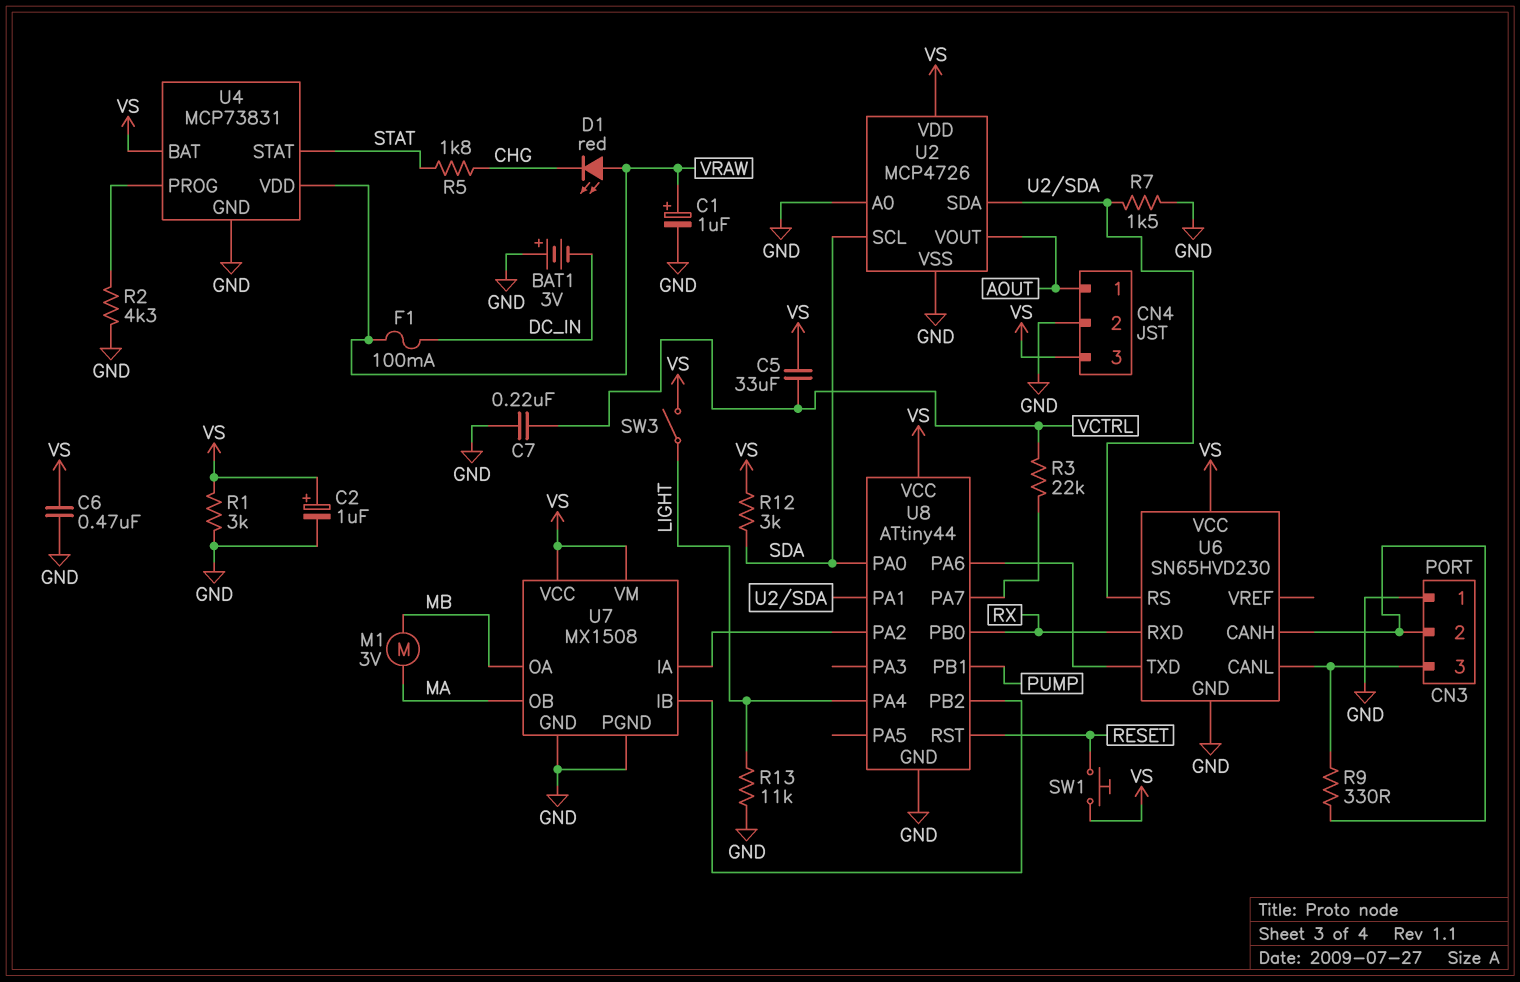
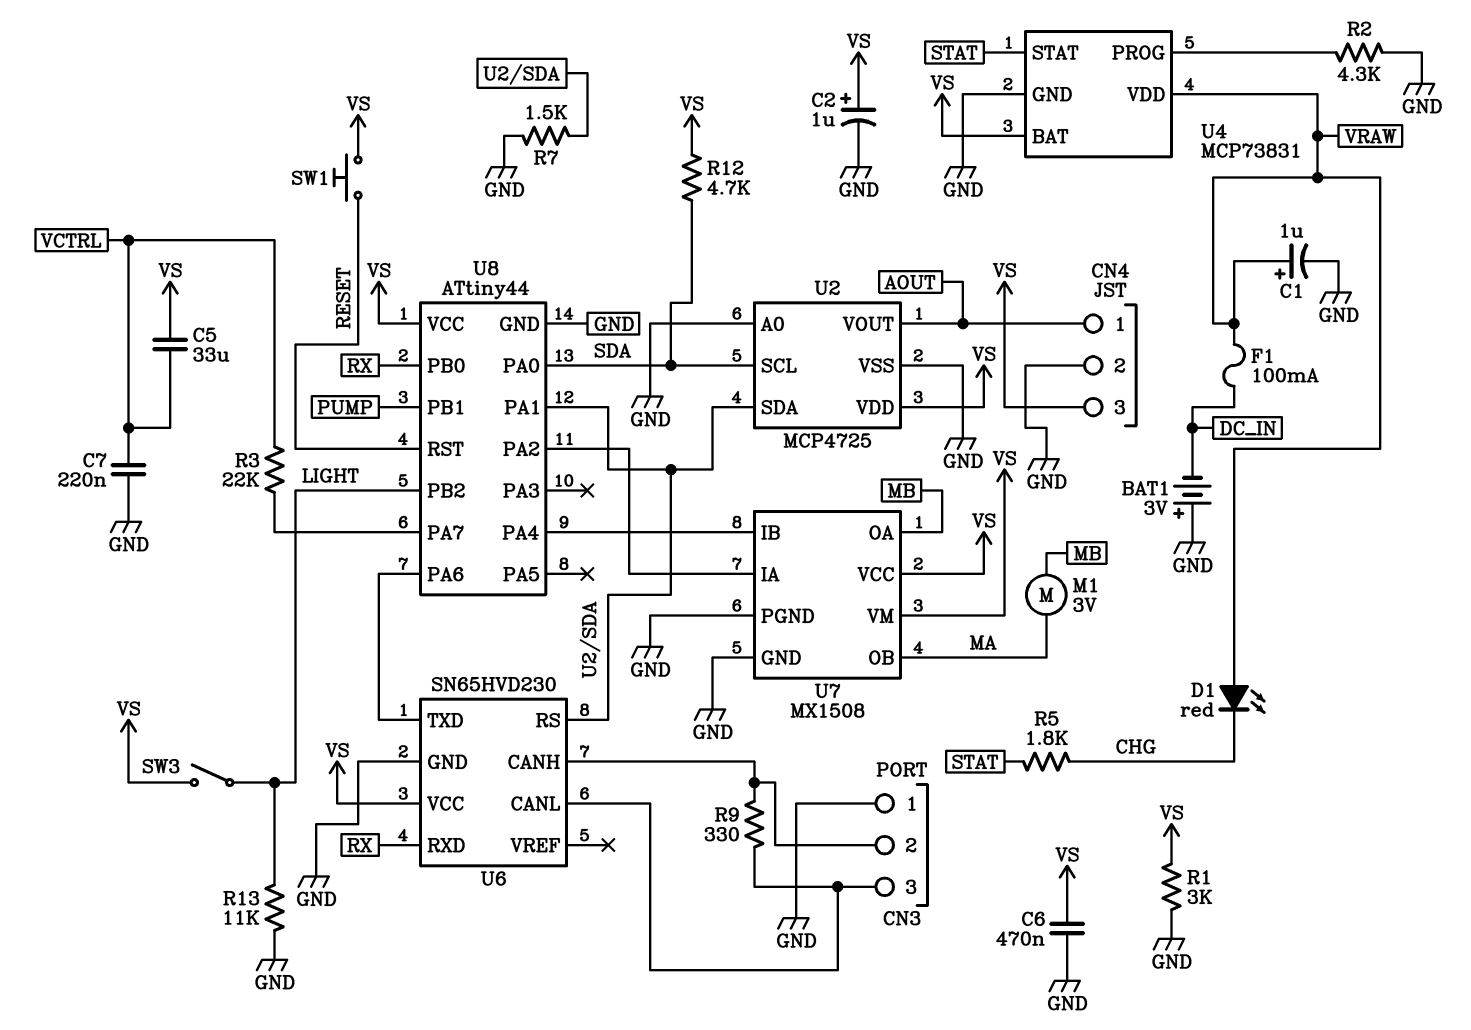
R12: 3k (SDA, VS) -> 4.7k (SDA, VS)
U2: MCP4726 -> MCP4725
U8 pin PA4: LIGHT -> U7/IB
U8 pin PB2: U7/IB -> LIGHT

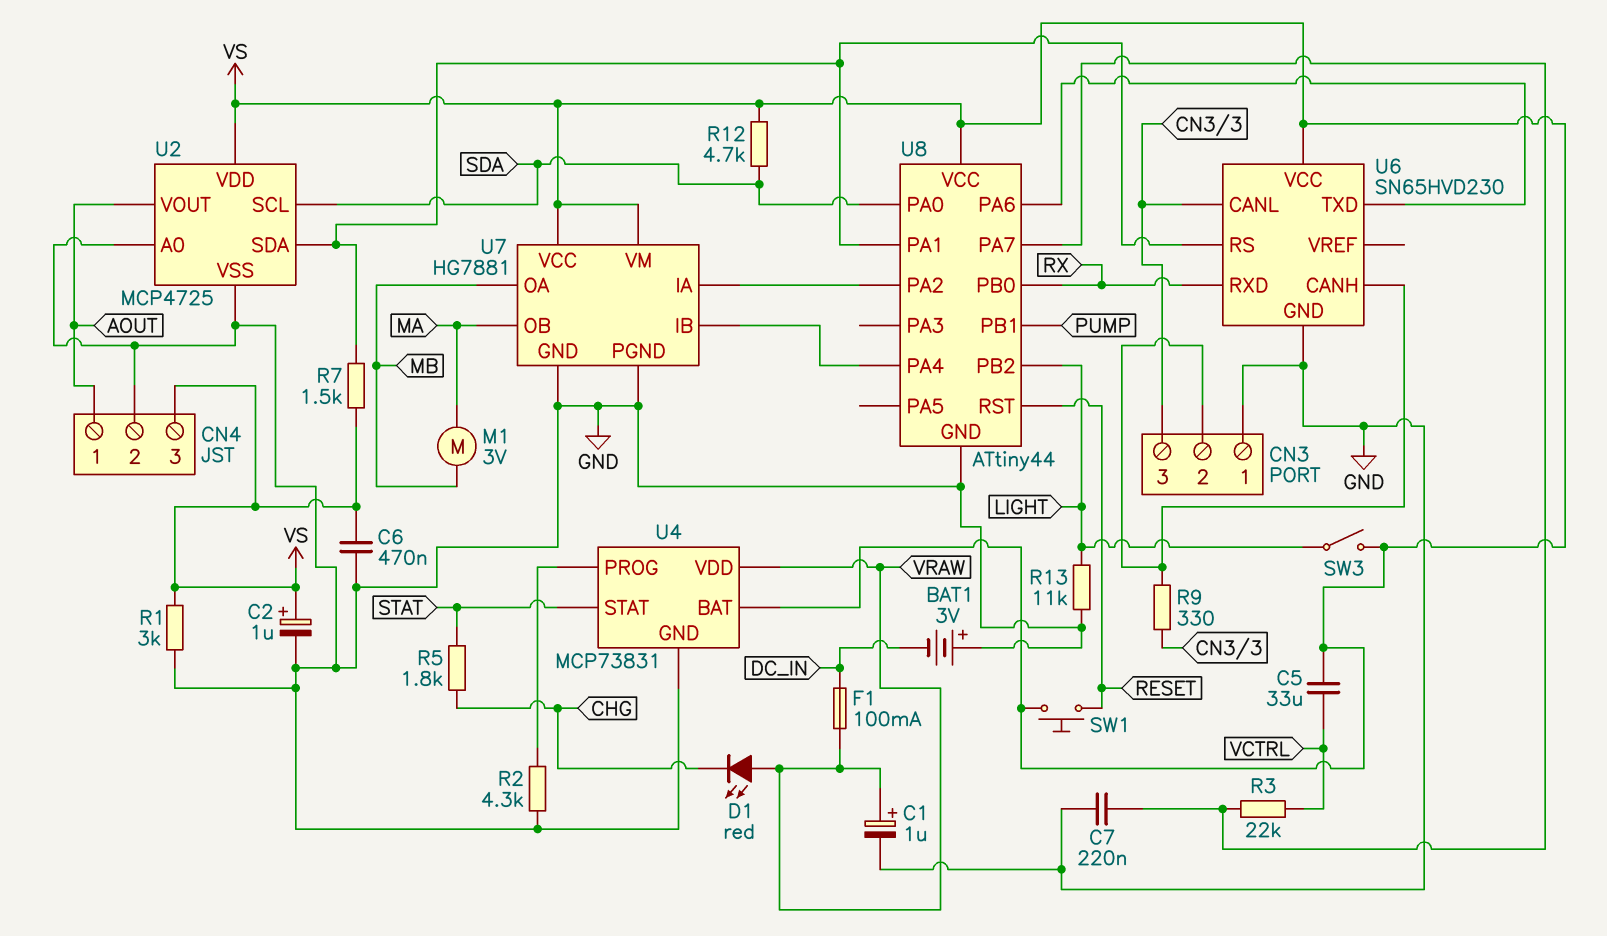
C7: 220nF (GND, VCTRL) -> 220nF (GND, U8/PA7)
R7: 1.5k (GND, U2/SDA) -> 1.5k (U2/SDA, VS)
U7: MX1508 -> HG7881

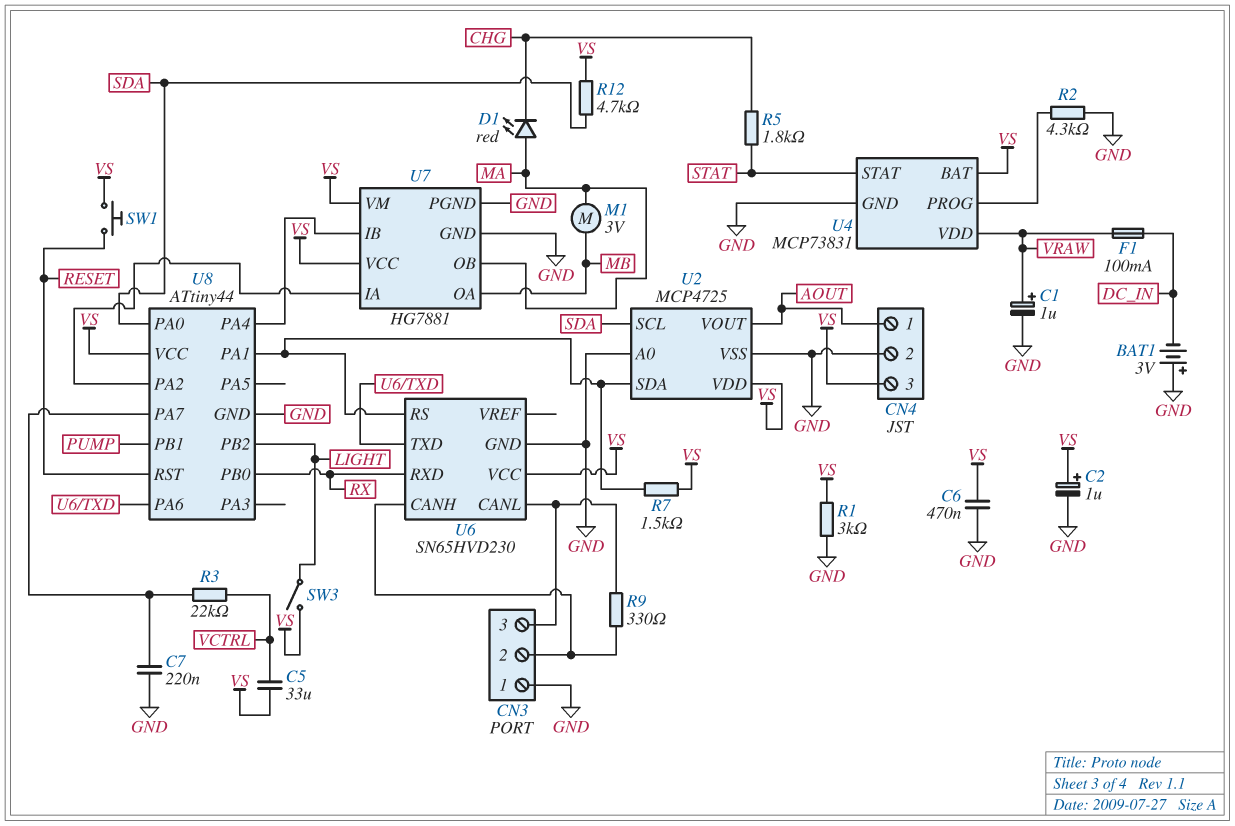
D1: LED red (A VRAW, K CHG) -> LED red (A MA, K CHG)
R13: 11k (GND, LIGHT) -> none

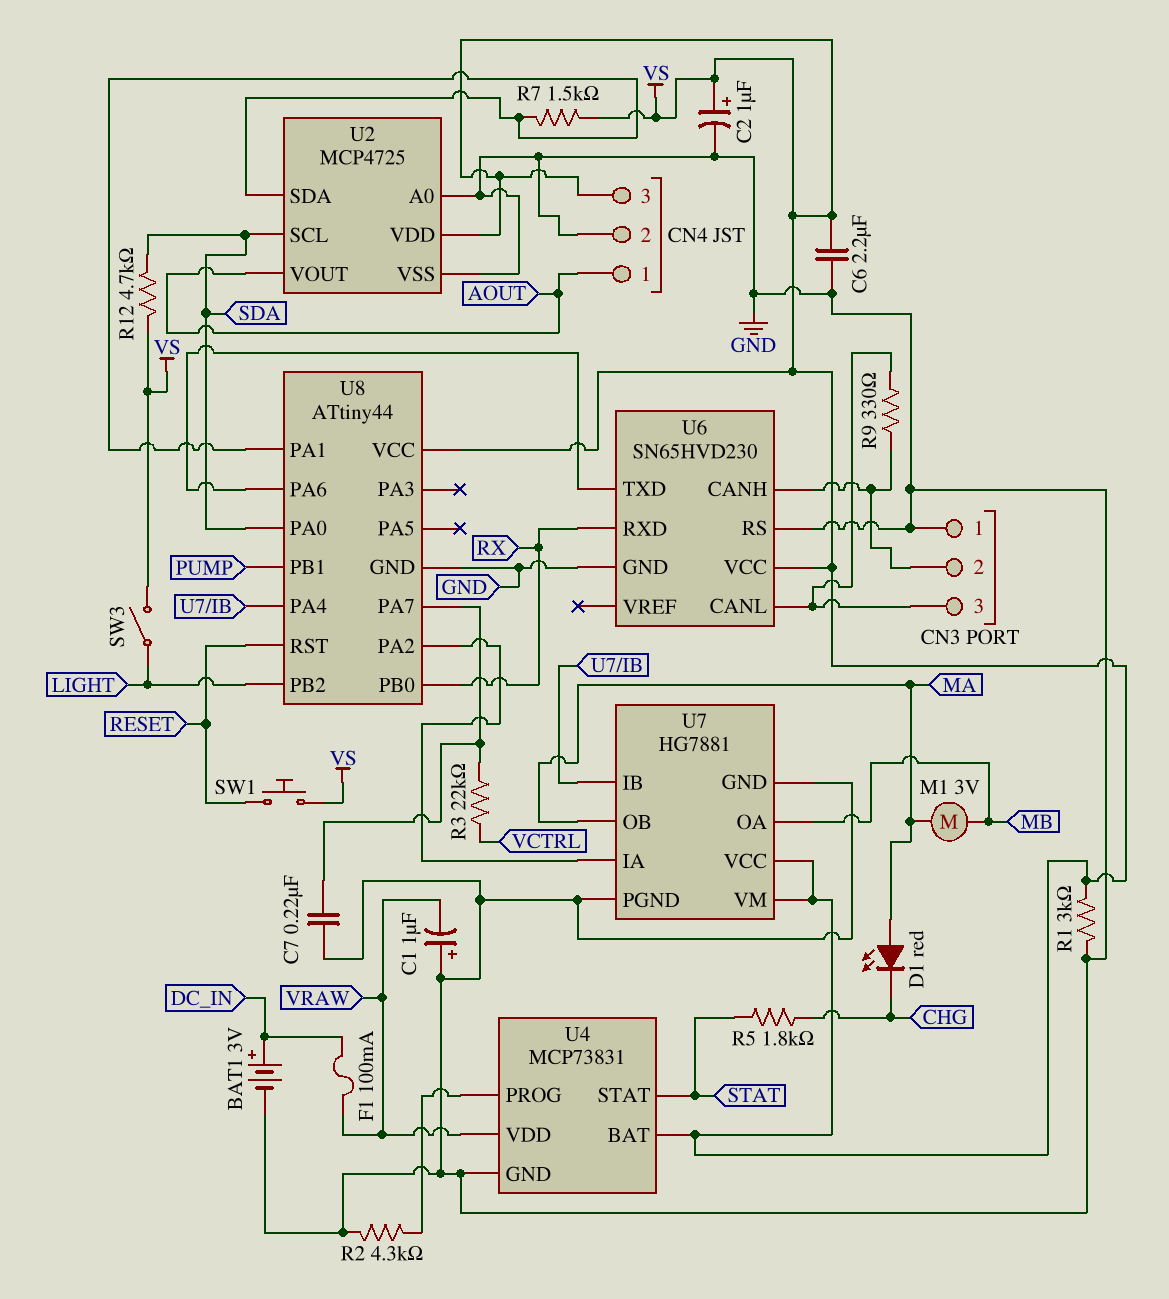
BAT1: 3V (plus GND, minus DC_IN) -> 3V (plus DC_IN, minus GND)
C1: 1uF (plus VRAW, minus GND) -> 1uF (plus GND, minus VRAW)
C5: 33uF (VCTRL, VS) -> none
C6: 470nF (GND, VS) -> 2.2uF (GND, VS)
U6 pin RS: U2/SDA -> GND

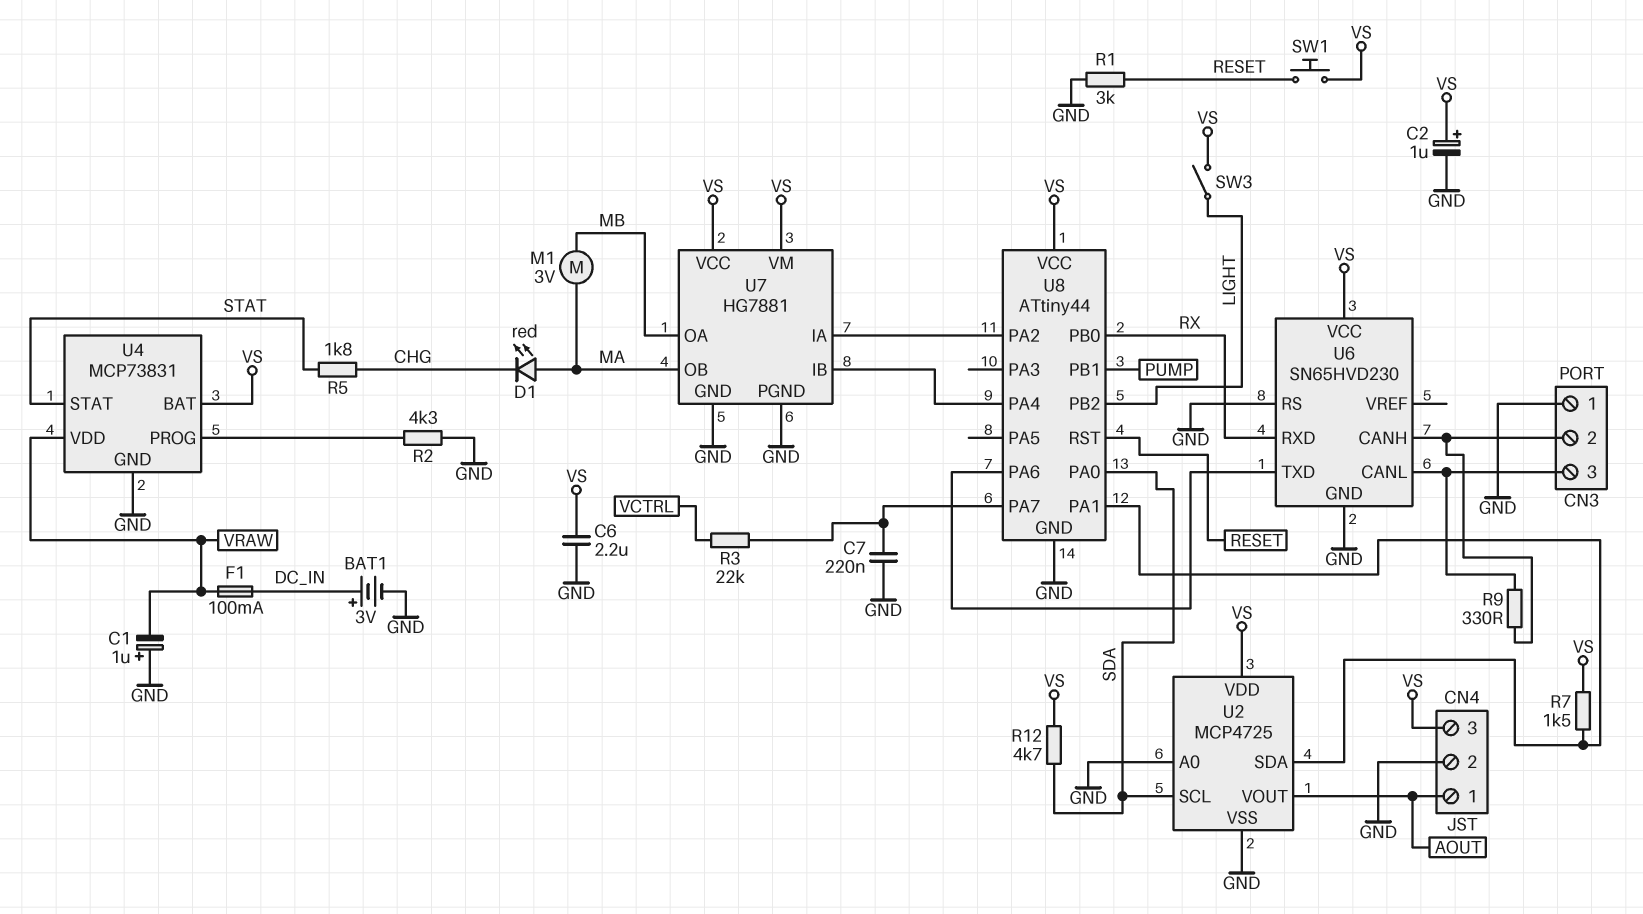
R1: 3k (GND, VS) -> 3k (GND, RESET)

